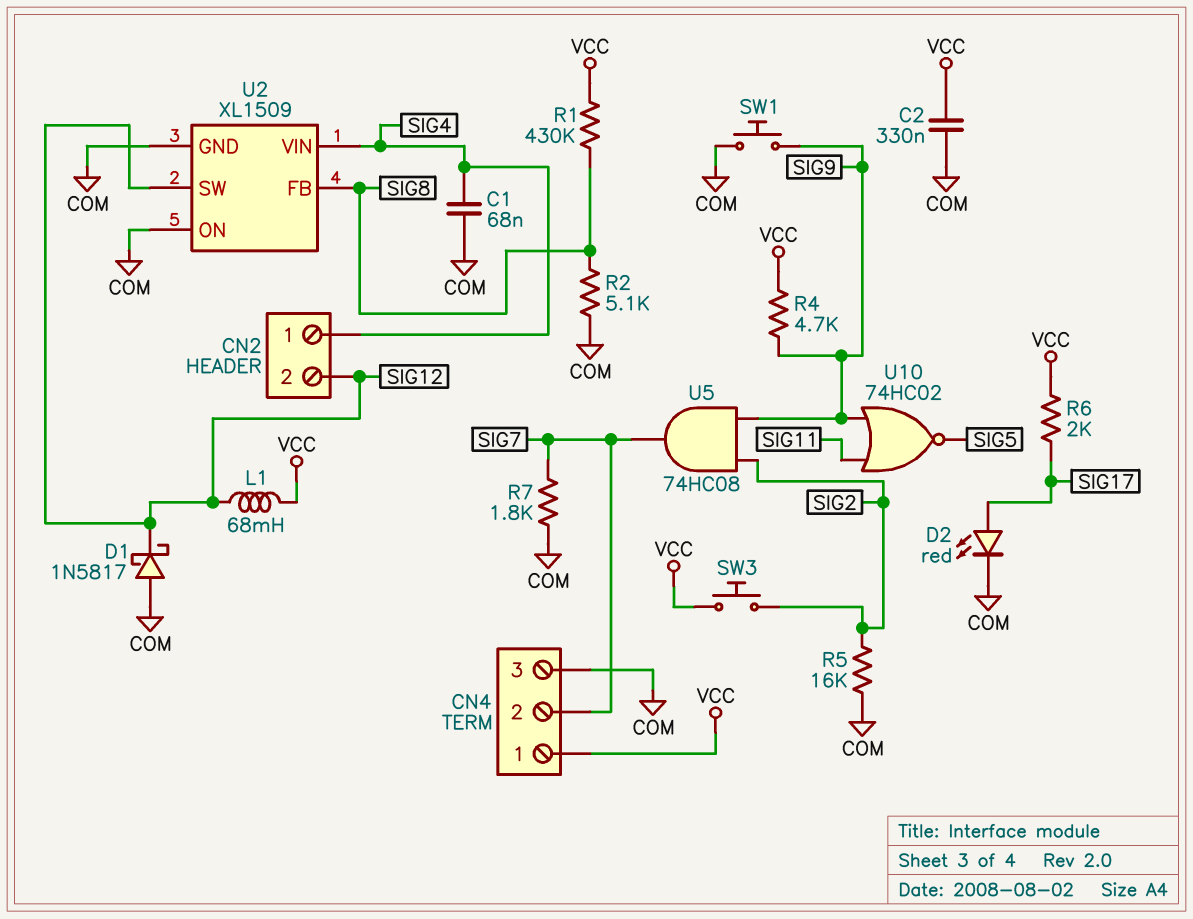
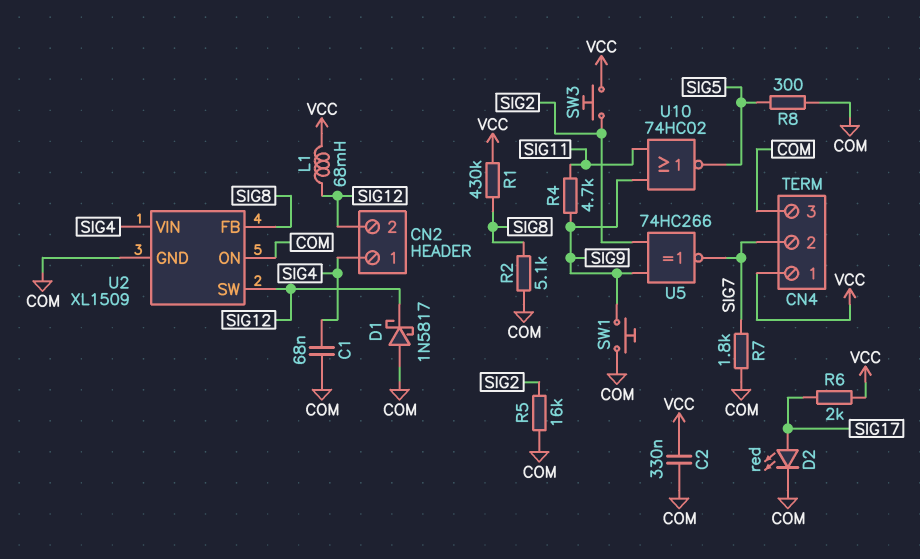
R4: 4.7k (SIG9, VCC) -> 4.7k (SIG9, SIG11)
R8: none -> 300 (COM, SIG5)
U5: AND 74HC08 (in SIG2, in SIG9, out SIG7) -> XNOR 74HC266 (in SIG2, in SIG9, out SIG7)

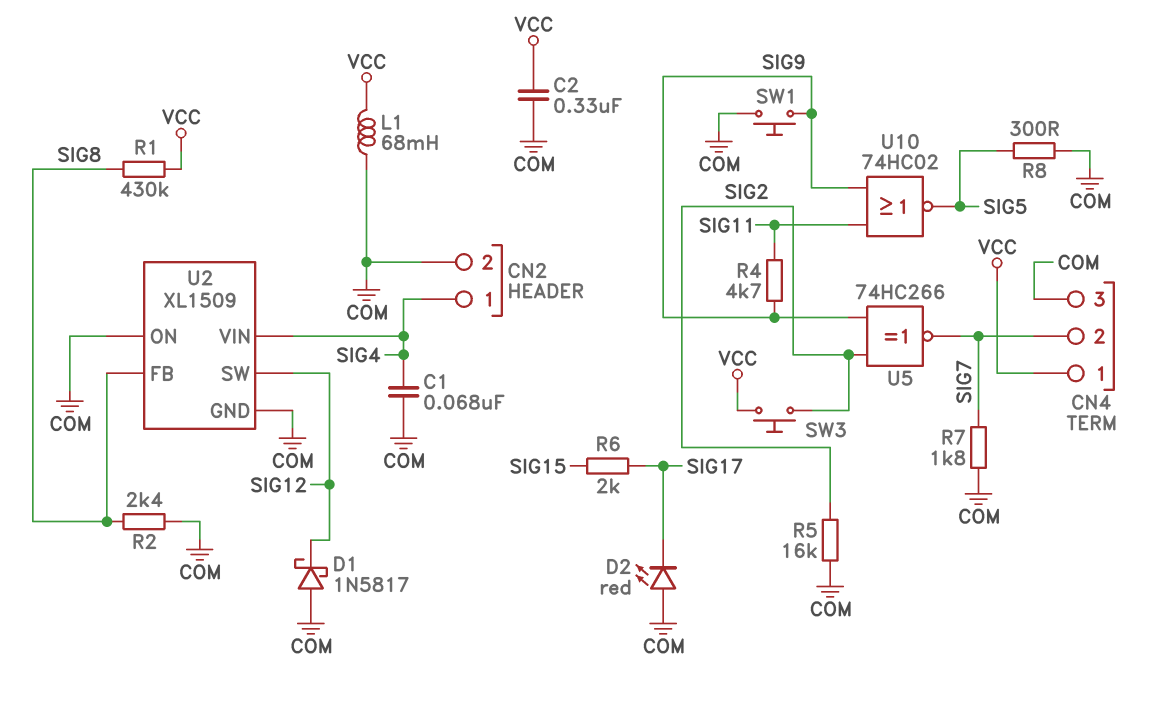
CN2 pin 2: SIG12 -> COM
D2: LED red (A SIG17, K COM) -> LED red (A COM, K SIG17)
L1: 68mH (SIG12, VCC) -> 68mH (COM, VCC)
R2: 5.1k (COM, SIG8) -> 2.4k (COM, SIG8)
R6: 2k (SIG17, VCC) -> 2k (SIG15, SIG17)

